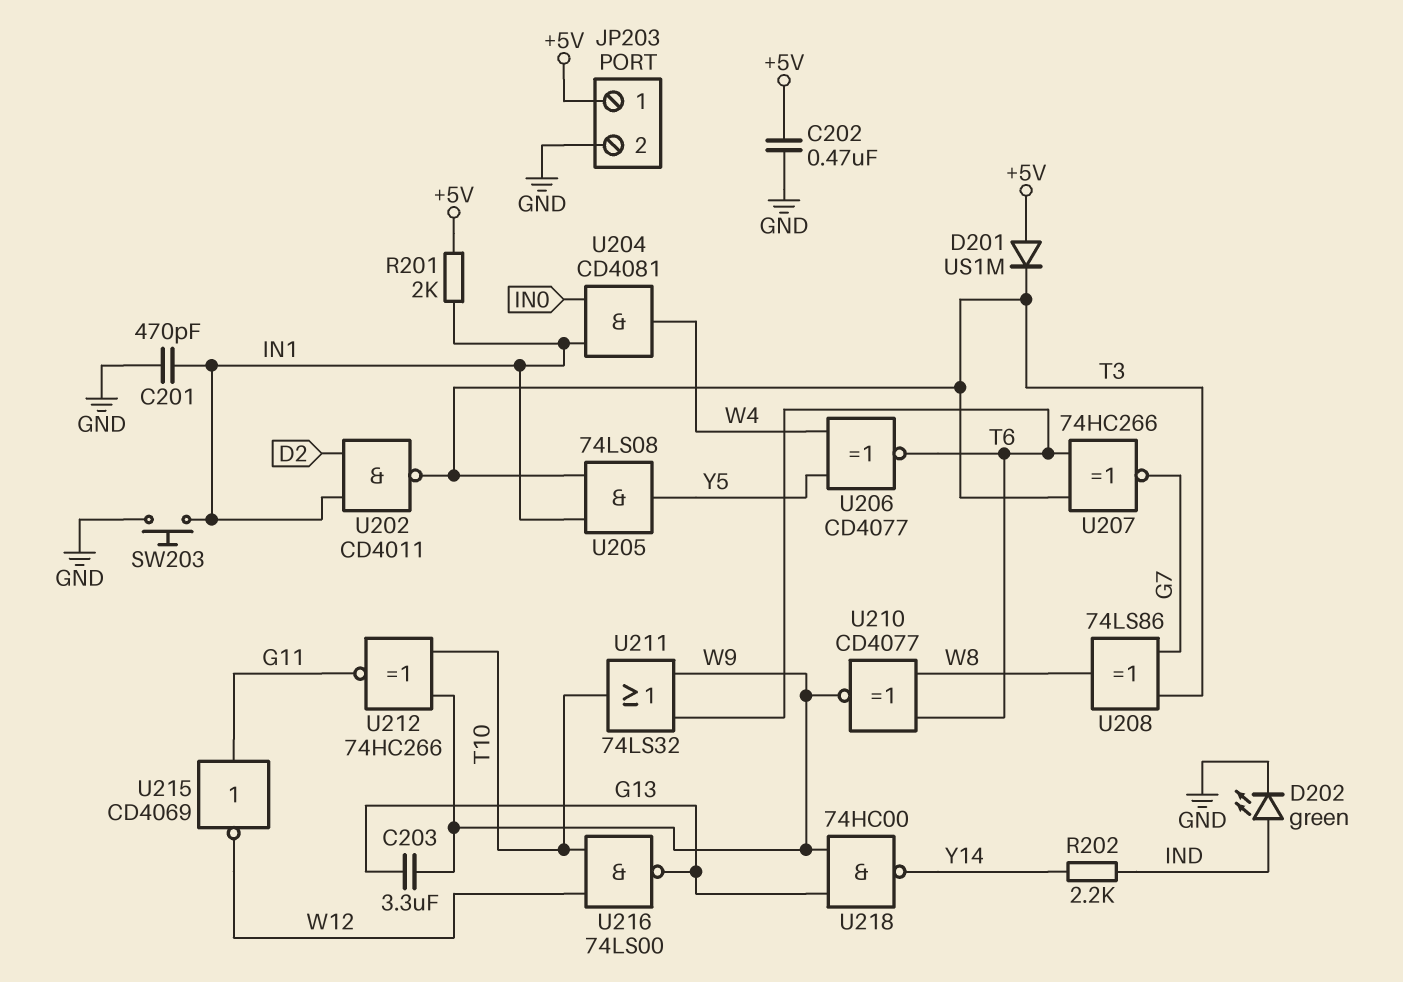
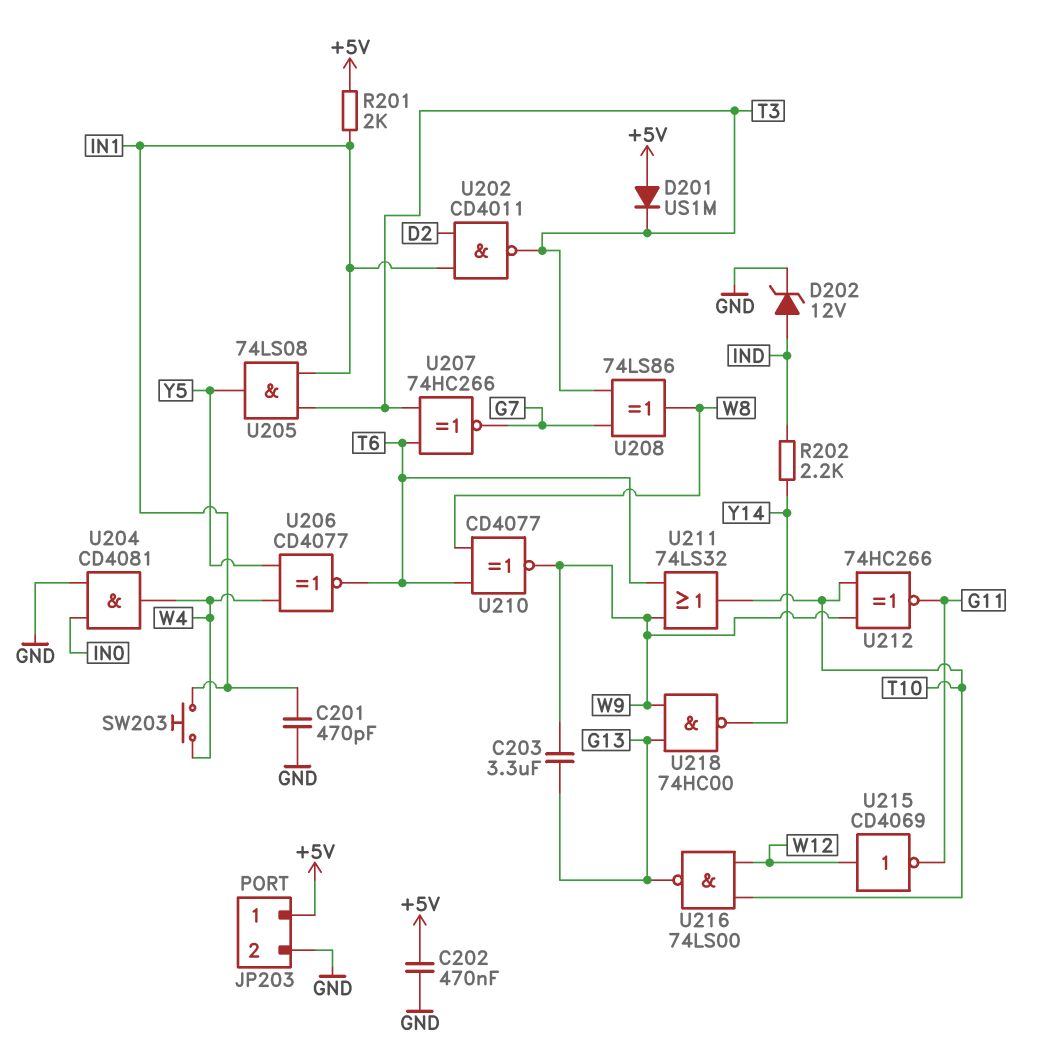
D202: LED green (A IND, K GND) -> zener 12V (A IND, K GND)
SW203: button (GND, IN1) -> button (IN1, W4)
U204: AND CD4081 (in IN0, in IN1, out W4) -> AND CD4081 (in GND, in IN0, out W4)
U215: NOT CD4069 (in G11, out W12) -> NOT CD4069 (in W12, out G11)

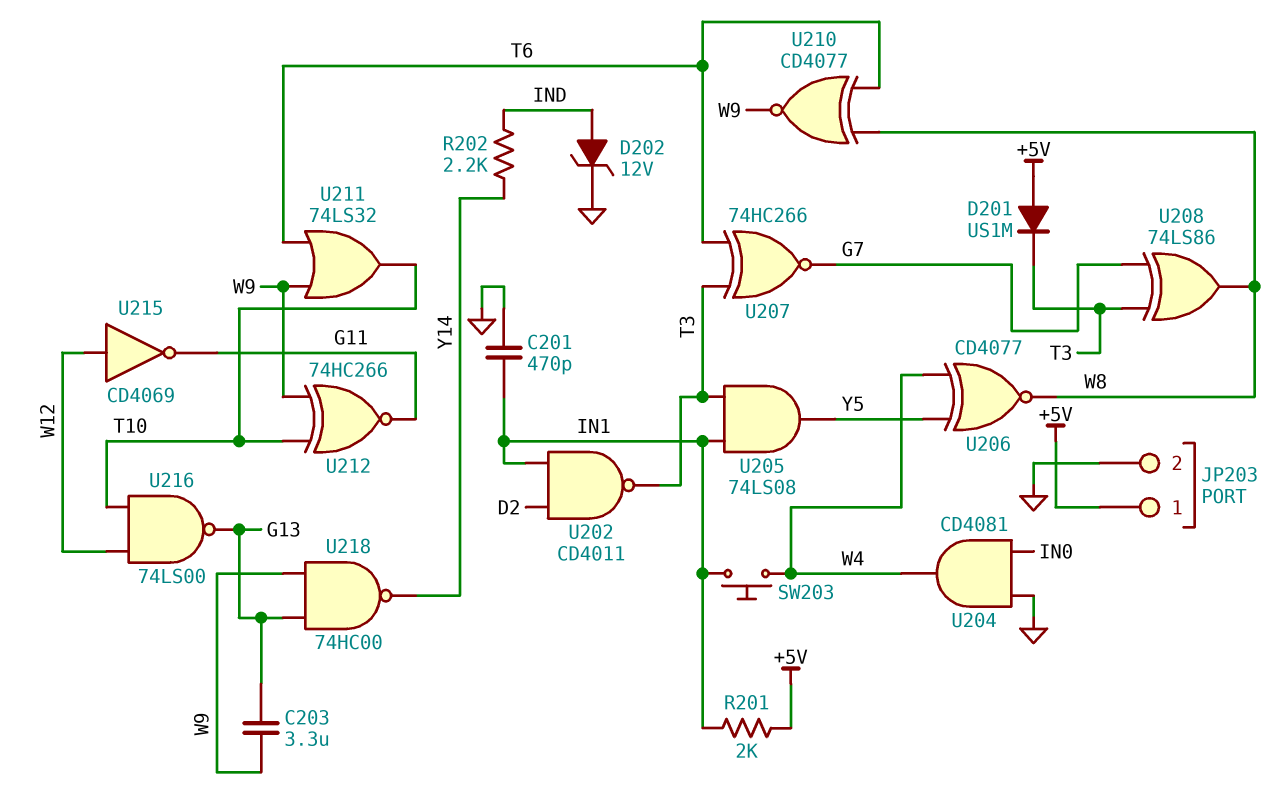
C202: 470nF (+5V, GND) -> none
U206: XNOR CD4077 (in W4, in Y5, out T6) -> XNOR CD4077 (in W4, in Y5, out W8)

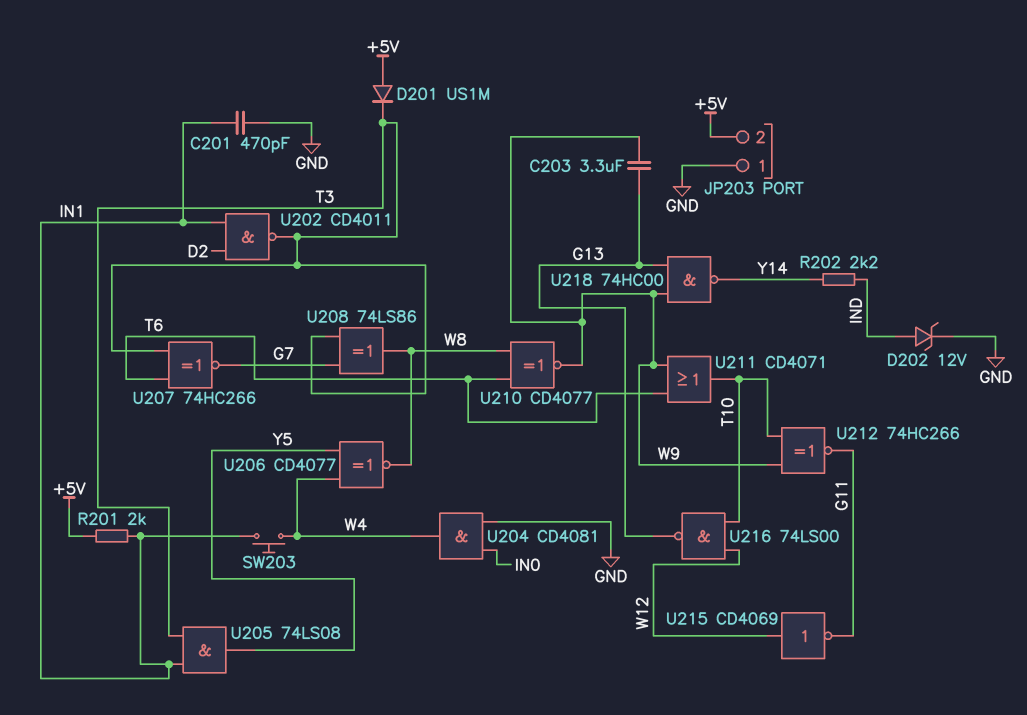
JP203 pin 1: +5V -> GND
JP203 pin 2: GND -> +5V
U211: OR 74LS32 (in T6, in W9, out T10) -> OR CD4071 (in T6, in W9, out T10)

